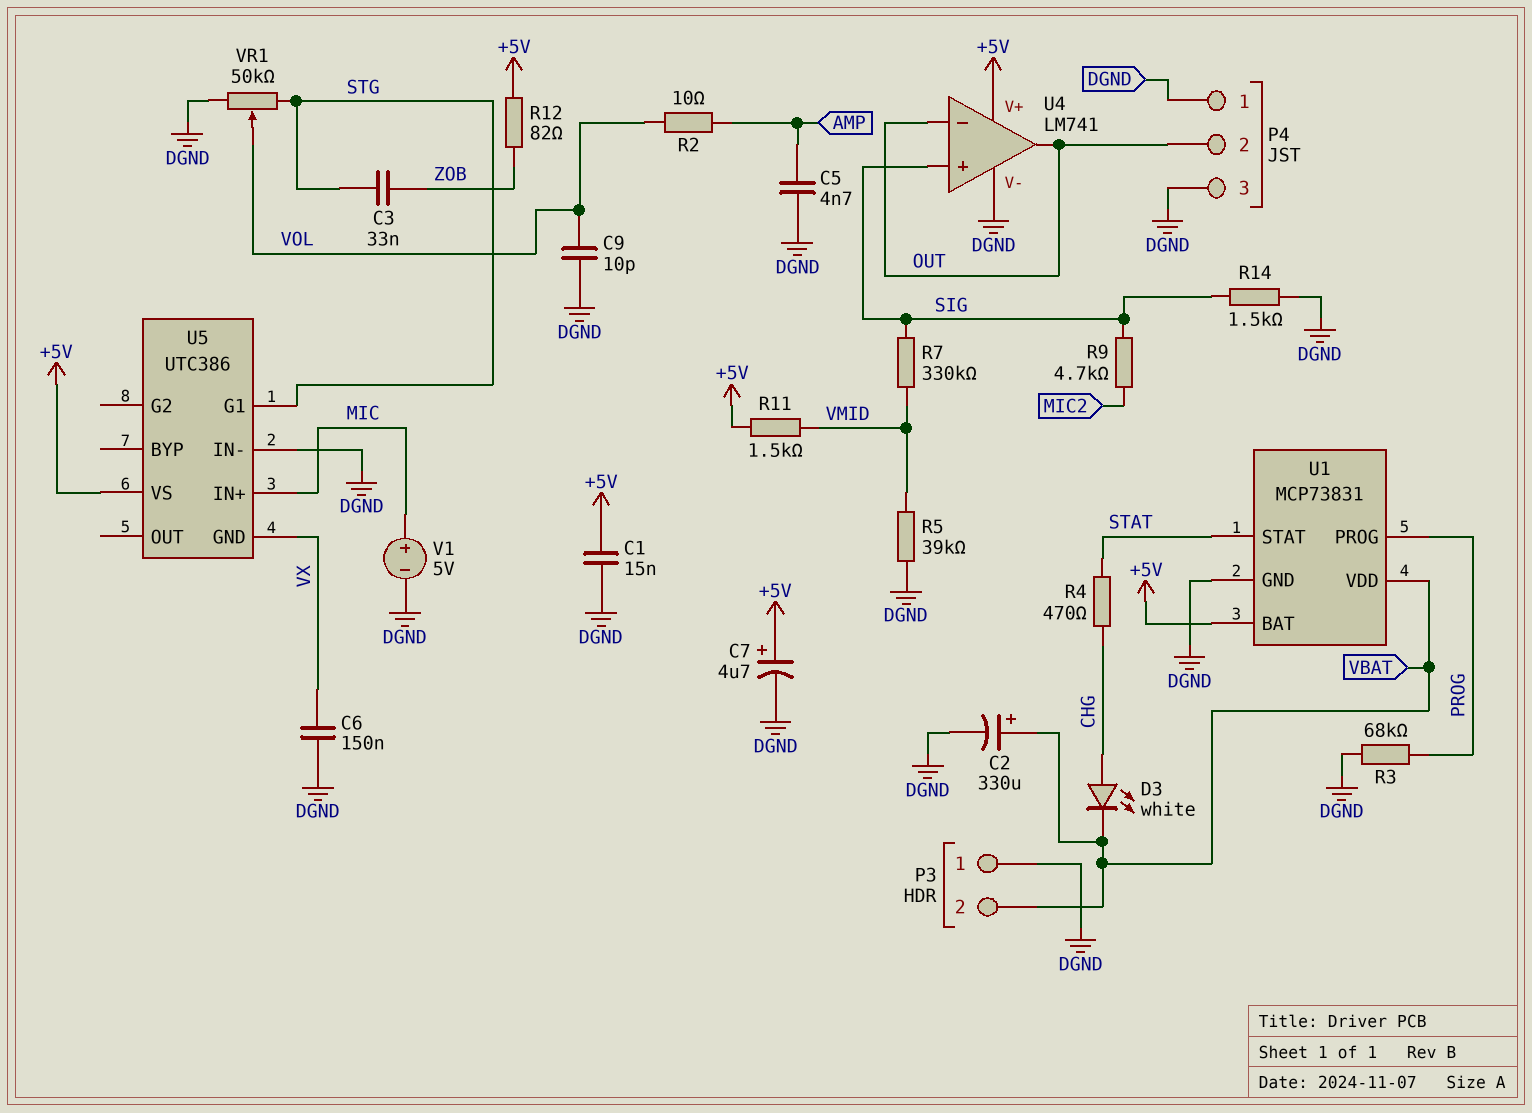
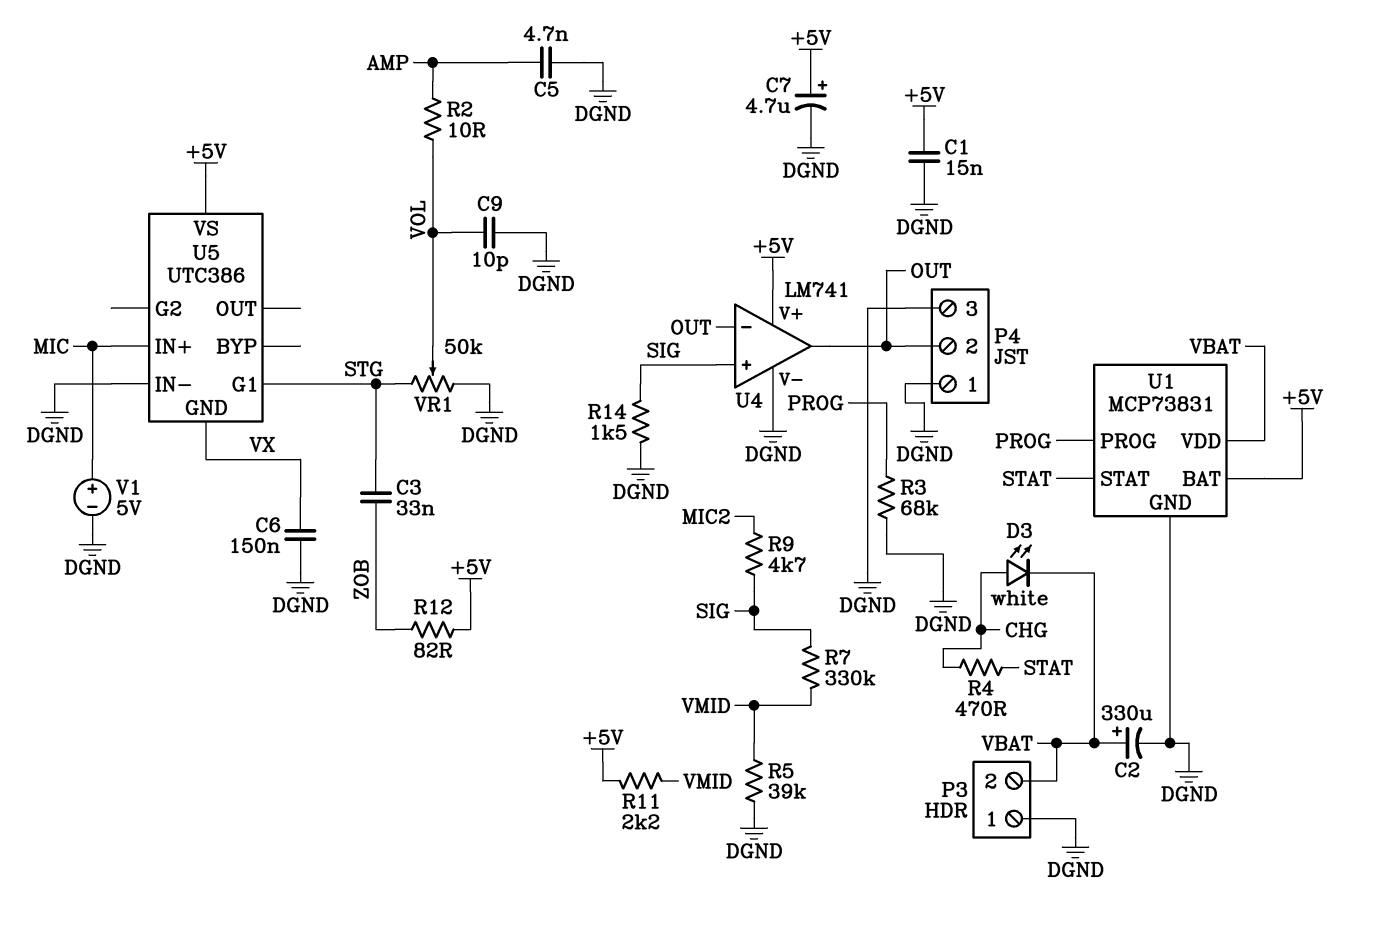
R11: 1.5k (+5V, VMID) -> 2.2k (+5V, VMID)

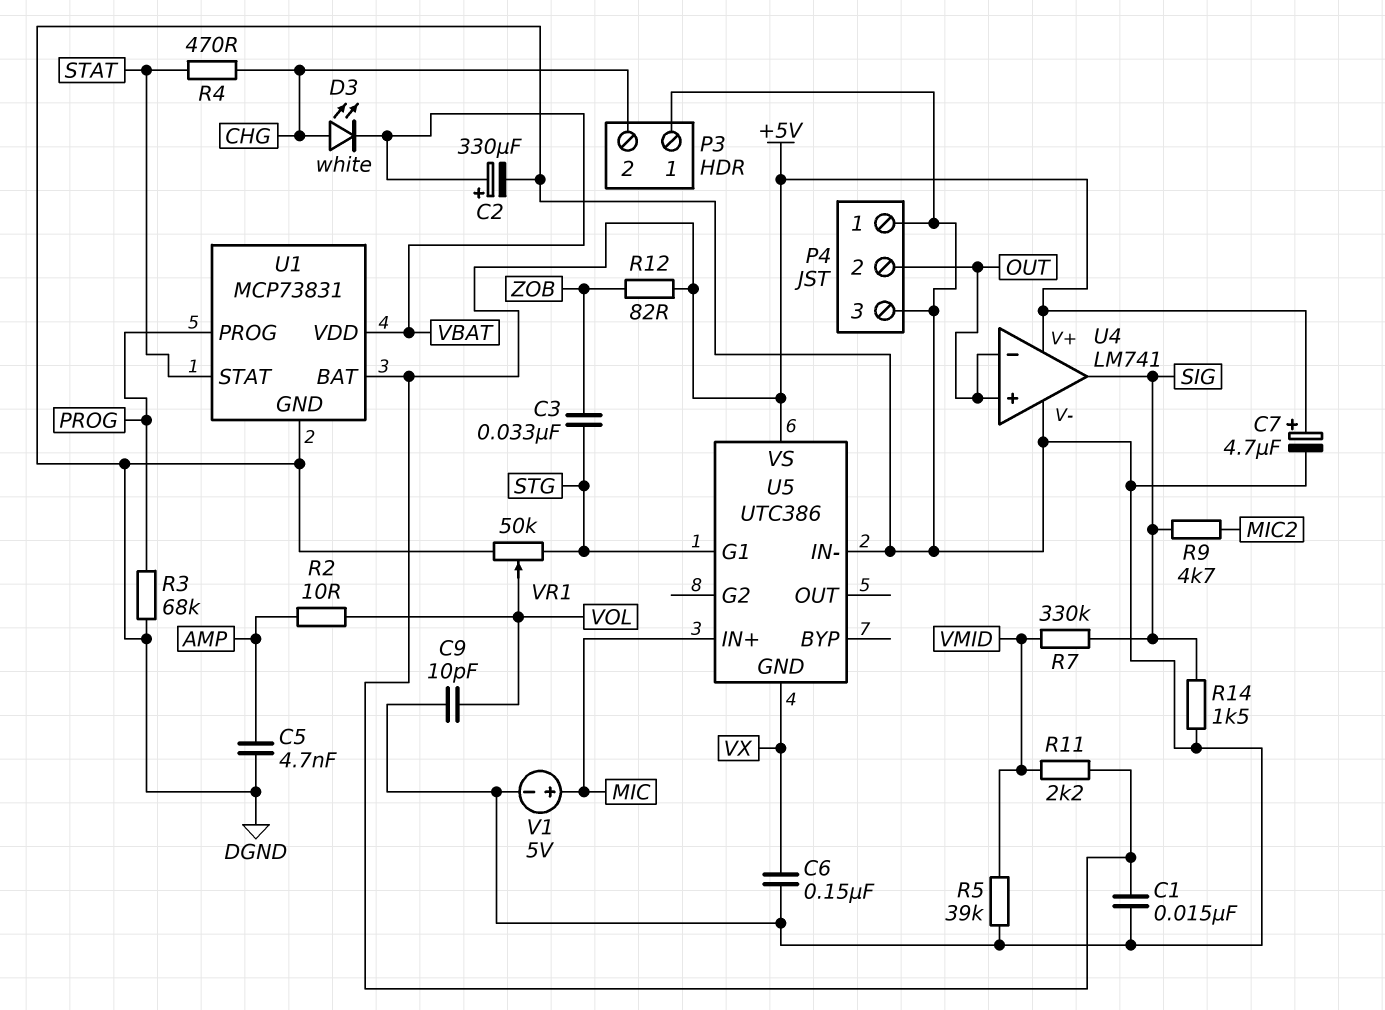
P3 pin 2: VBAT -> CHG
U4 pin in+: SIG -> OUT
U4 pin out: OUT -> SIG

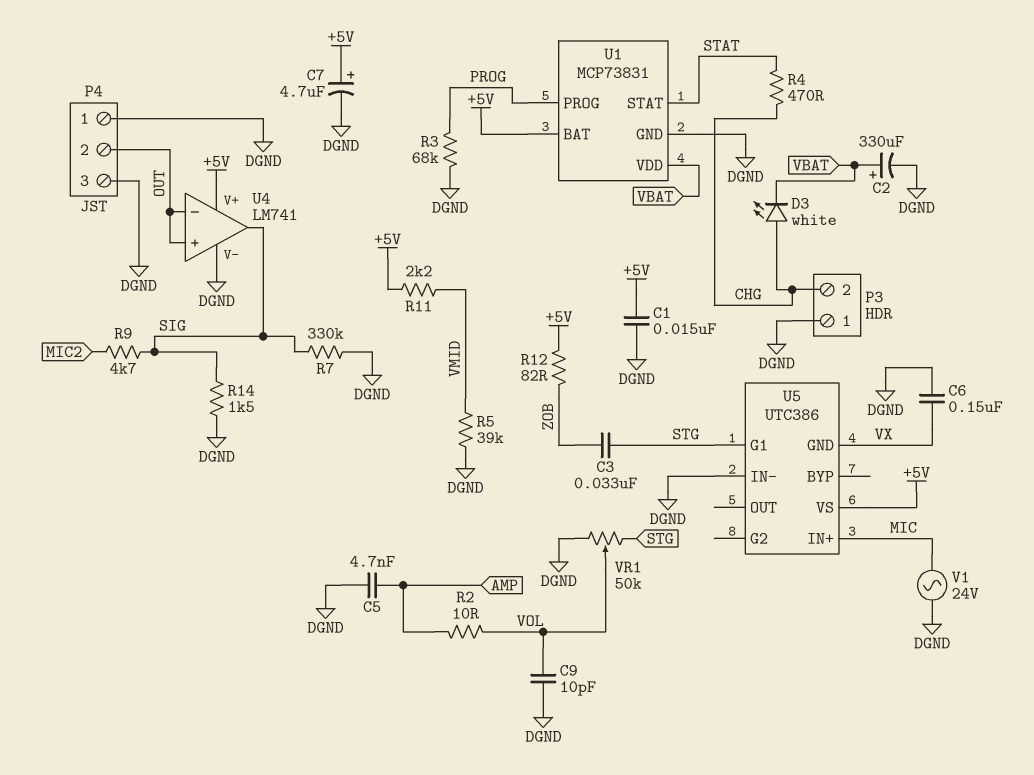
R7: 330k (SIG, VMID) -> 330k (DGND, SIG)
V1: 5V (plus MIC, minus DGND) -> AC 24V (DGND, MIC)

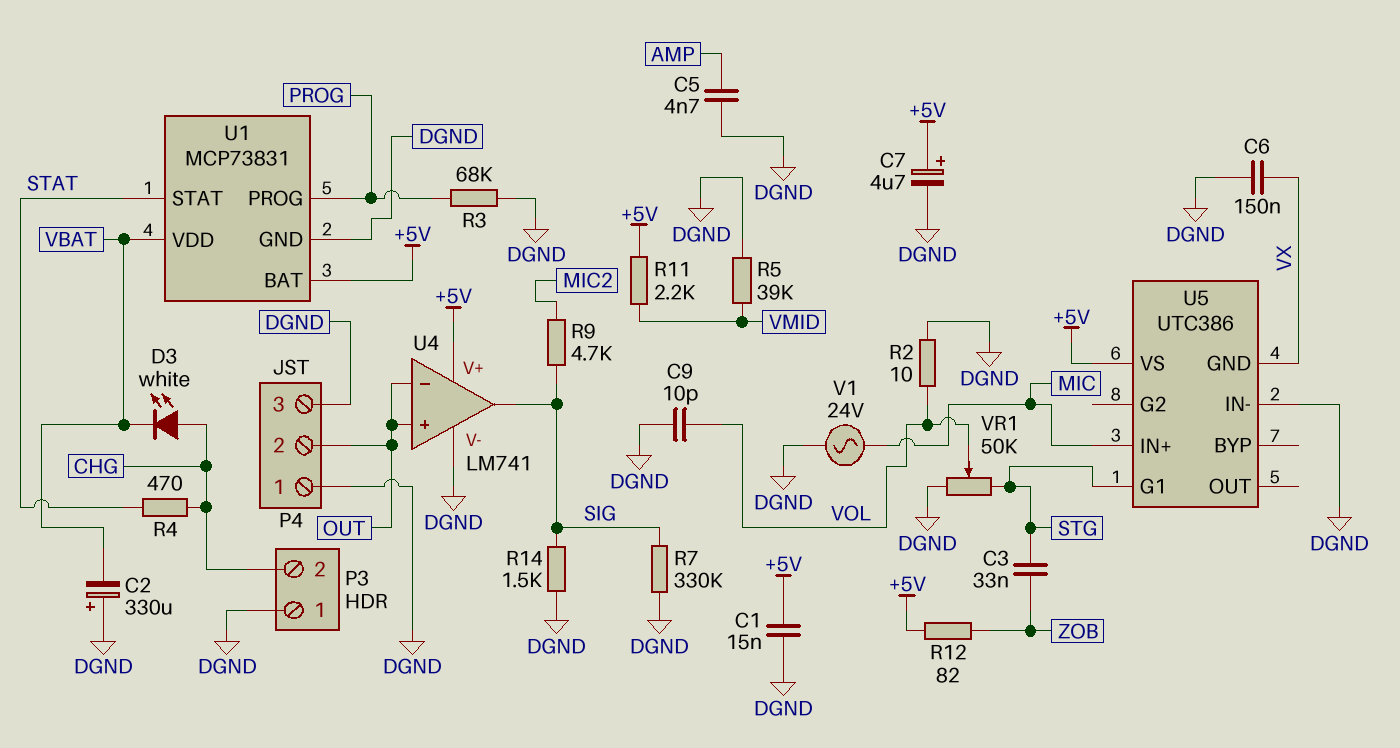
C2: 330uF (plus VBAT, minus DGND) -> 330uF (plus DGND, minus VBAT)
R2: 10 (AMP, VOL) -> 10 (DGND, VOL)

